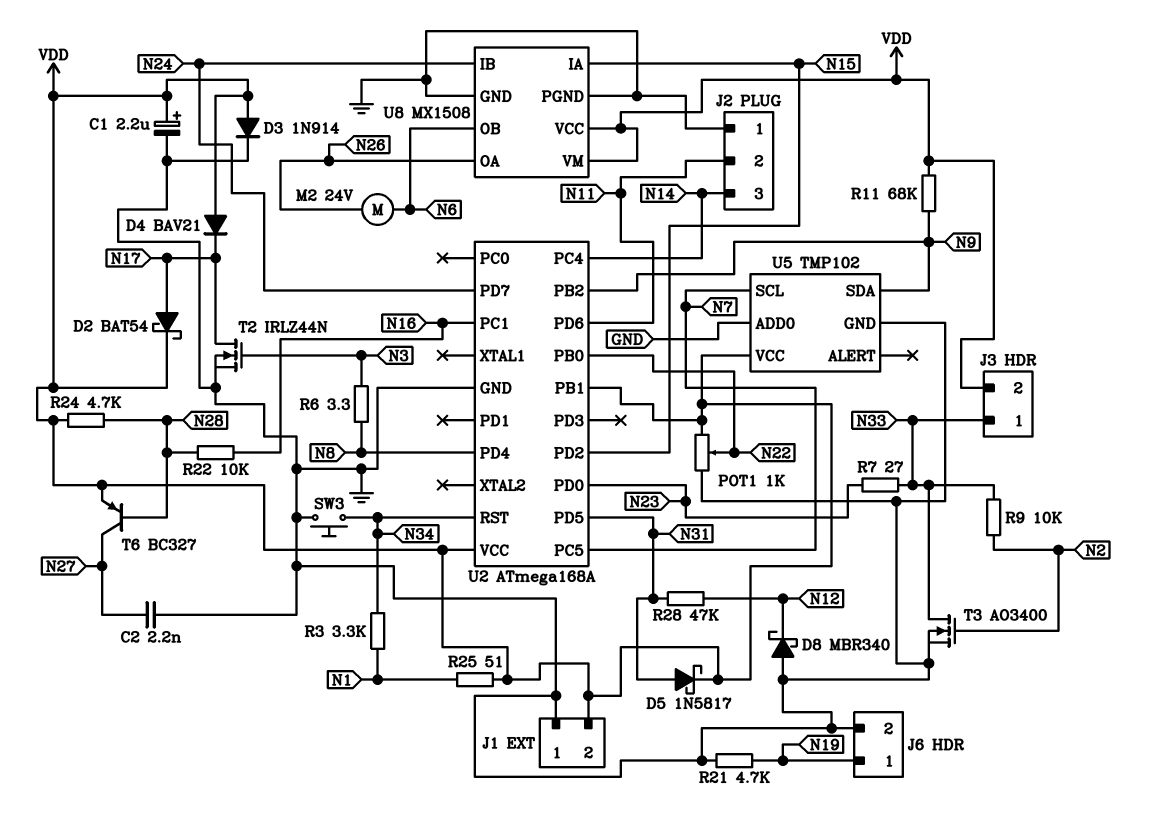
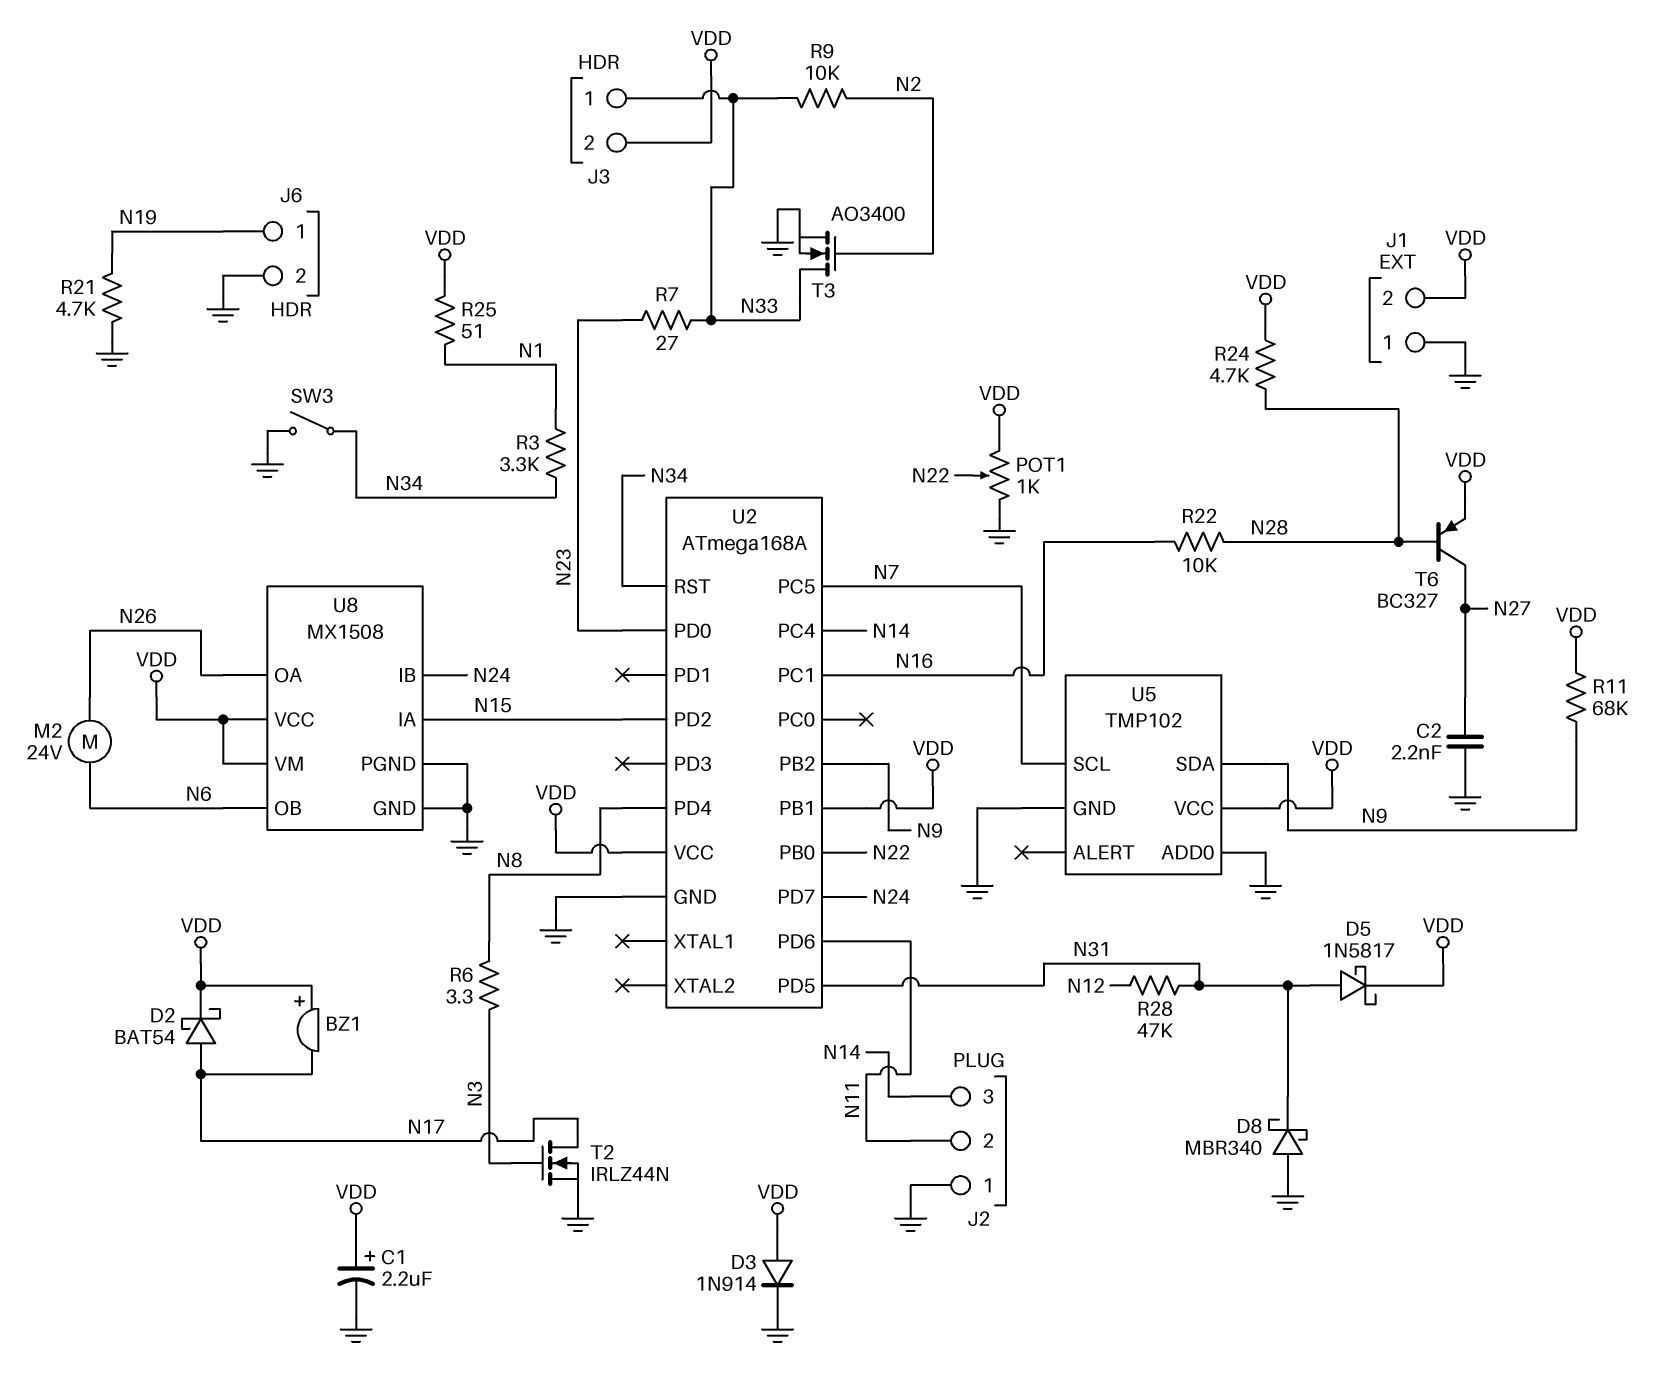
BZ1: none -> buzzer (plus VDD, minus N17)
D4: diode BAV21 (A VDD, K N17) -> none
D8: schottky MBR340 (A GND, K N12) -> schottky MBR340 (A GND, K N31)
SW3: button (GND, N34) -> switch (GND, N34)

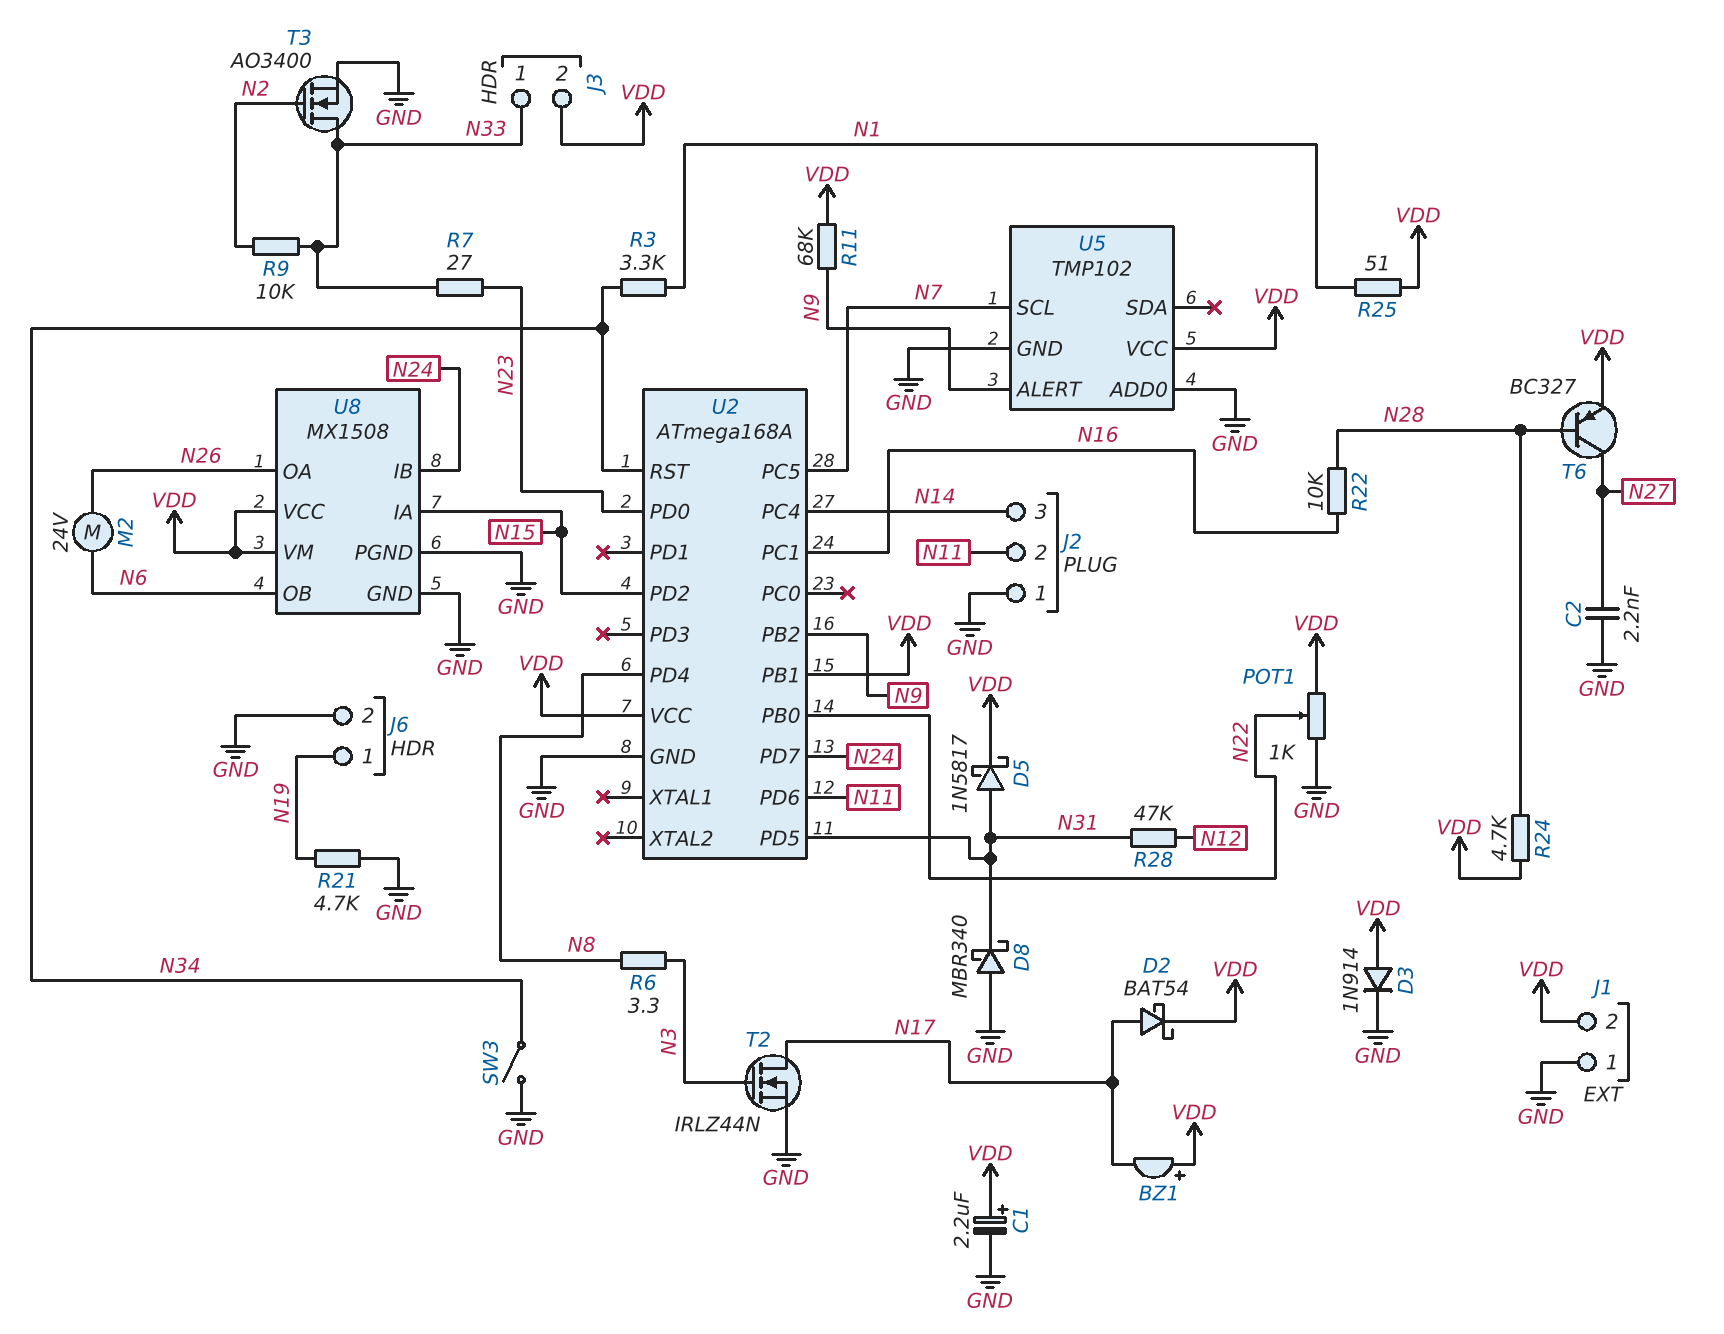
U5 pin ALERT: none -> N9
U5 pin SDA: N9 -> none

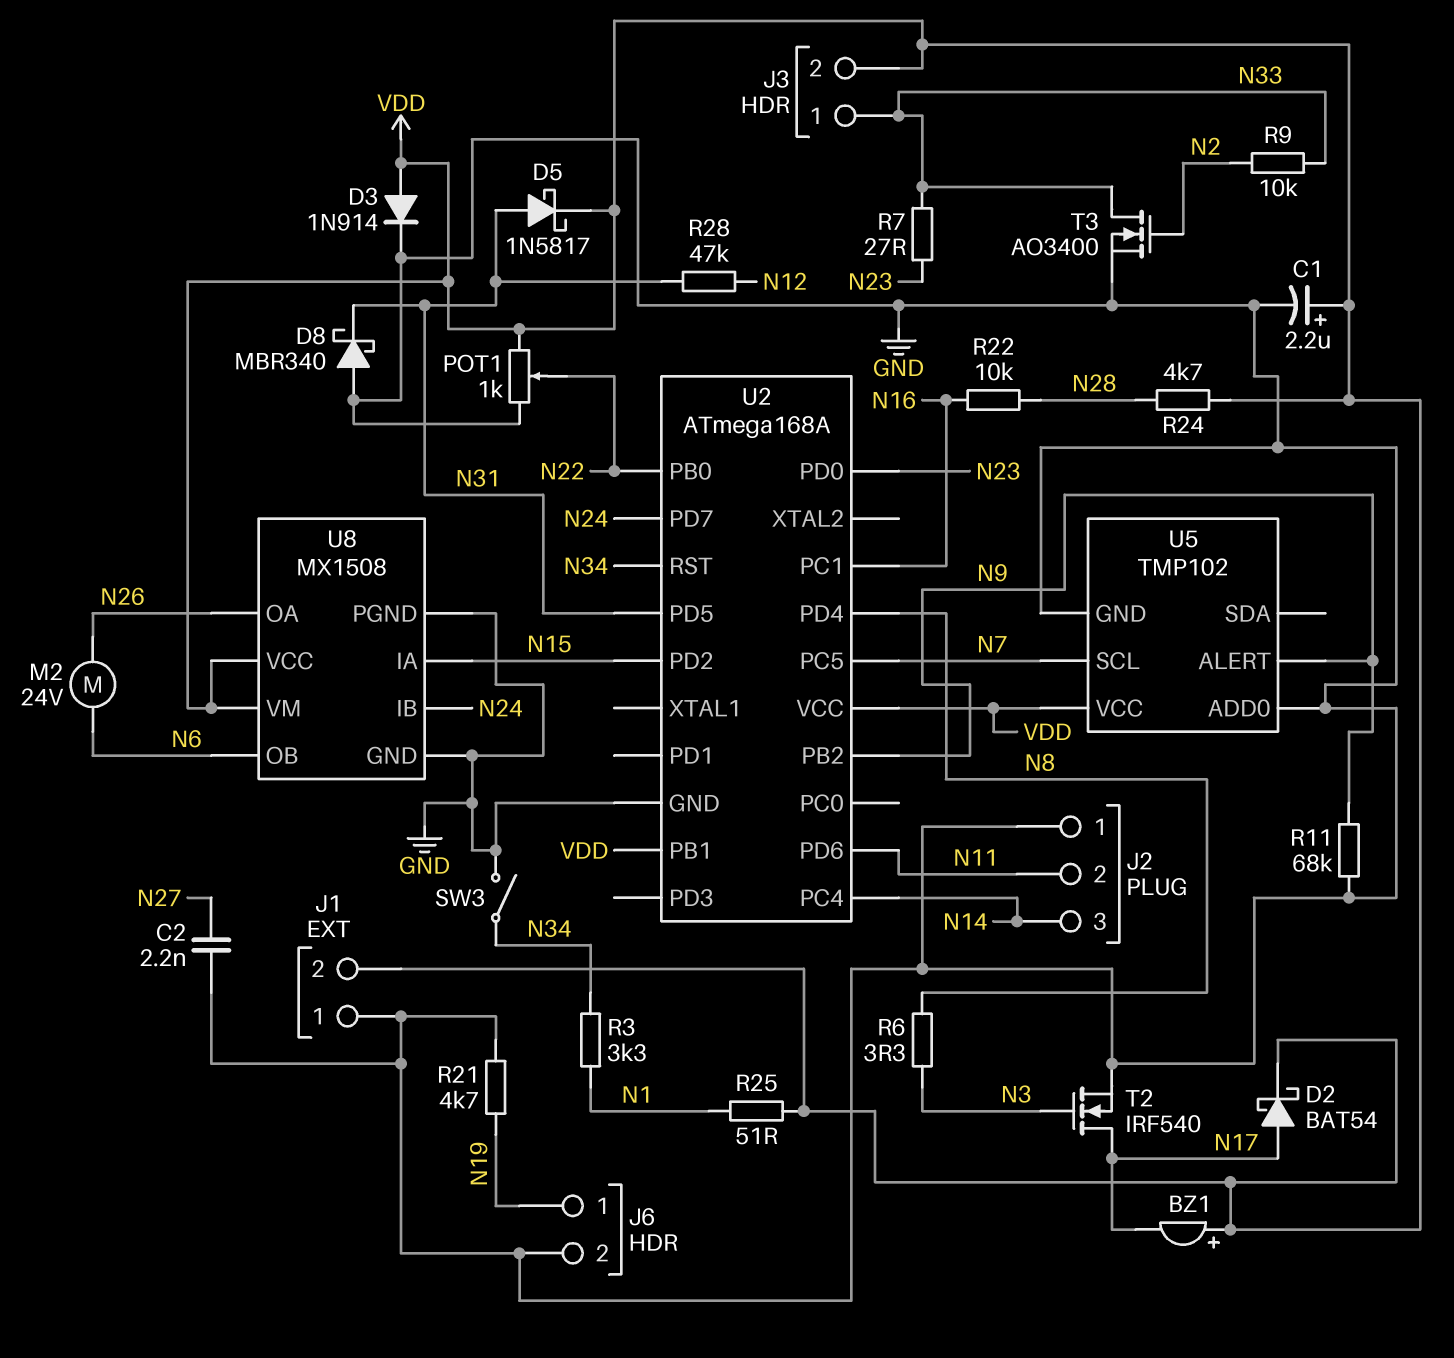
R11: 68k (N9, VDD) -> 68k (GND, N9)
T2: NMOS IRLZ44N (G N3, D N17, S GND) -> NMOS IRF540 (G N3, D N17, S GND)
T6: PNP BC327 (B N28, C N27, E VDD) -> none

